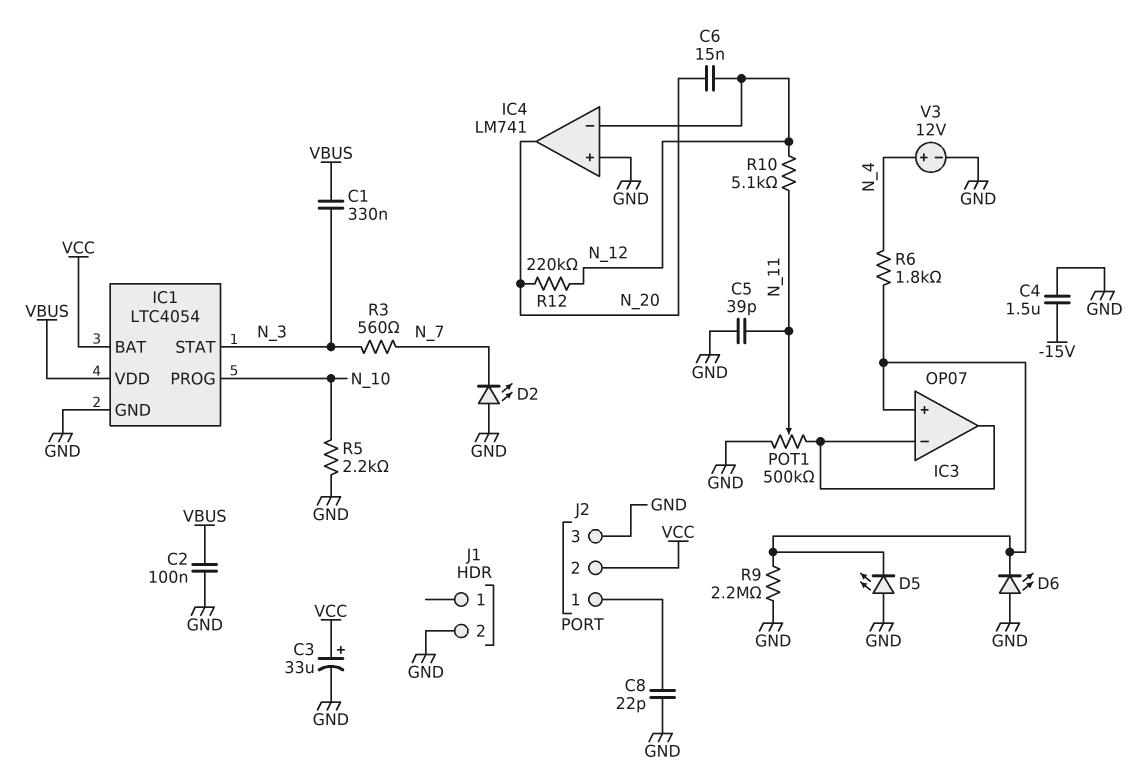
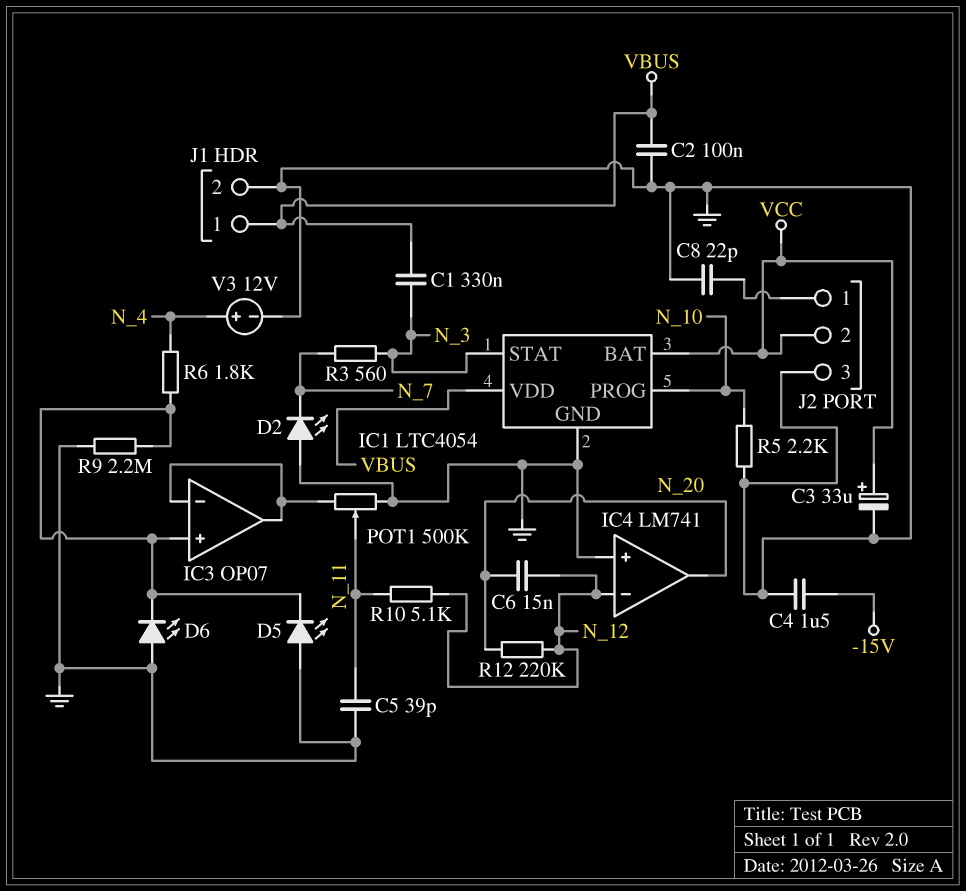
J1 pin 1: none -> VBUS

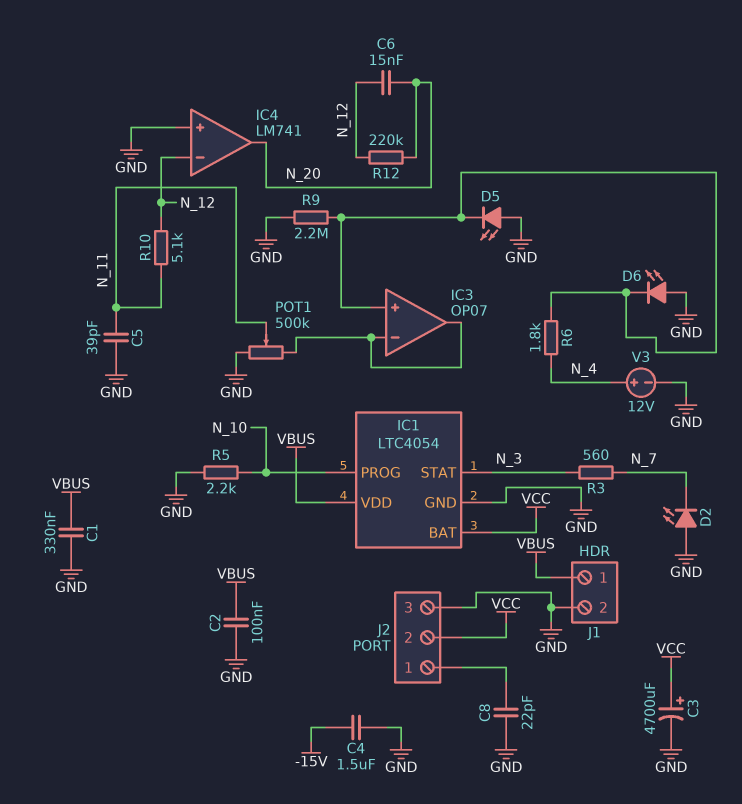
C1: 330nF (N_3, VBUS) -> 330nF (GND, VBUS)
C3: 33uF (plus VCC, minus GND) -> 4700uF (plus VCC, minus GND)

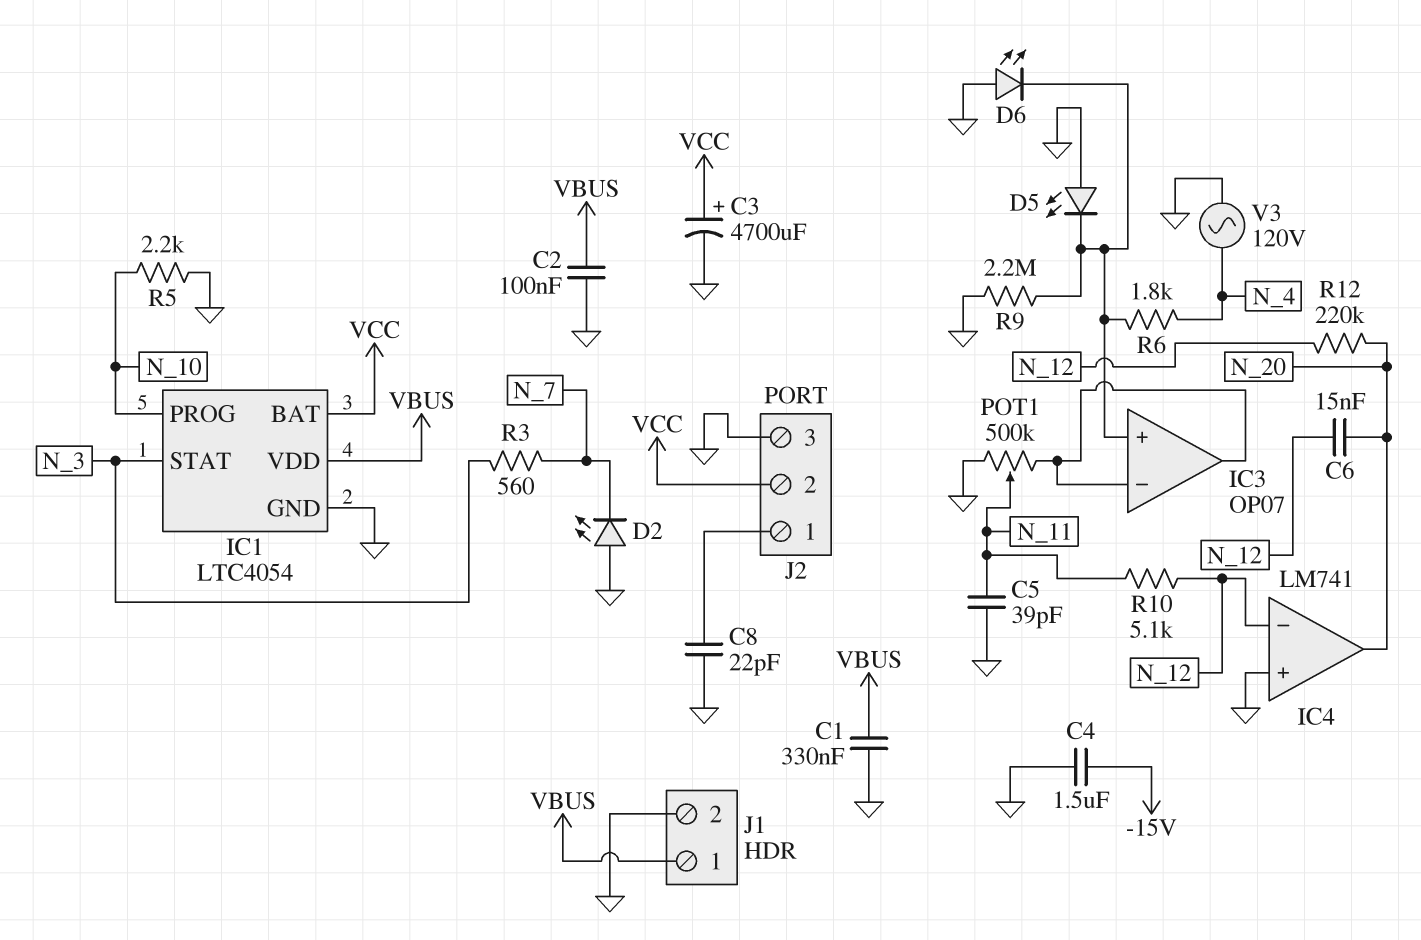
V3: 12V (plus N_4, minus GND) -> AC 120V (GND, N_4)

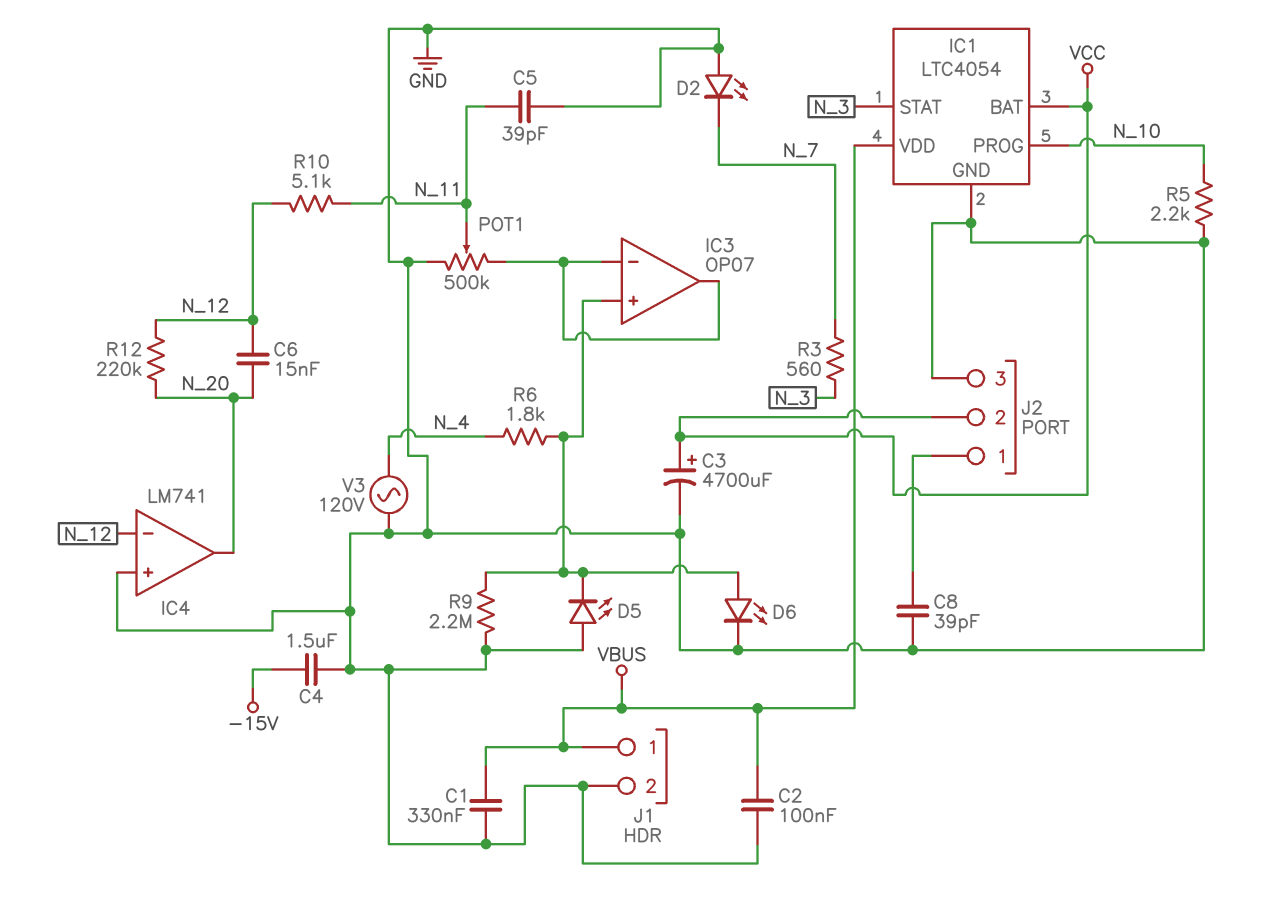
C8: 22pF (GND, J2/1) -> 39pF (GND, J2/1)
D6: LED (A GND, K IC3/in+) -> LED (A IC3/in+, K GND)

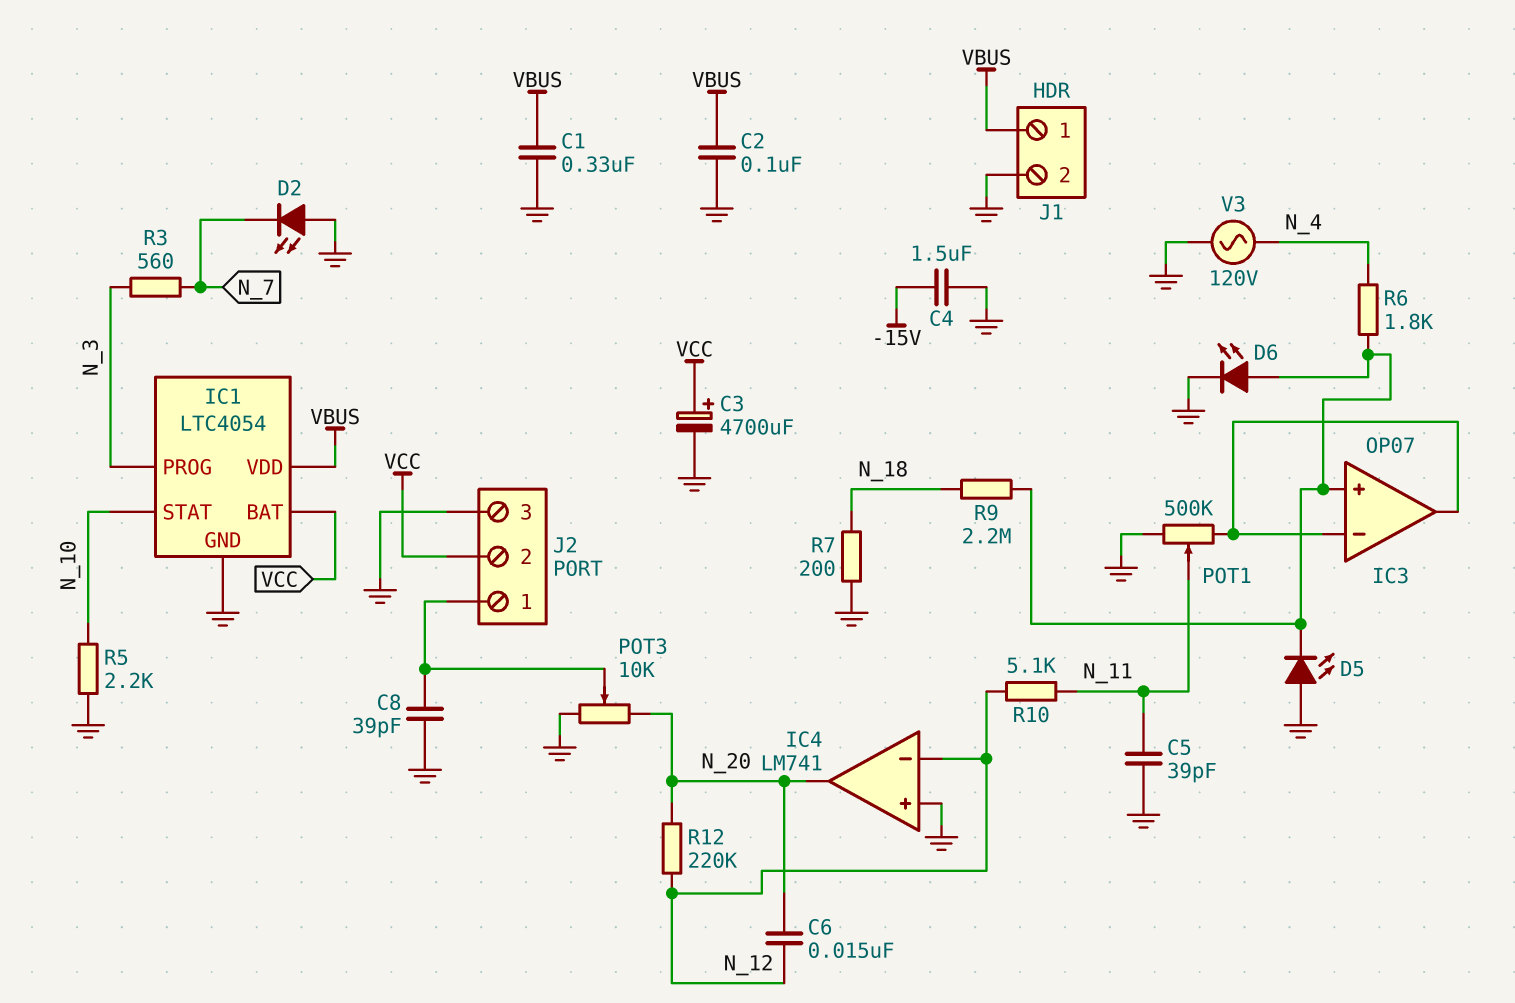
IC1 pin PROG: N_10 -> N_3
IC1 pin STAT: N_3 -> N_10
POT3: none -> 10k (GND, N_20, wiper J2/1)
R7: none -> 200 (GND, N_18)
R9: 2.2M (GND, IC3/in+) -> 2.2M (IC3/in+, N_18)

